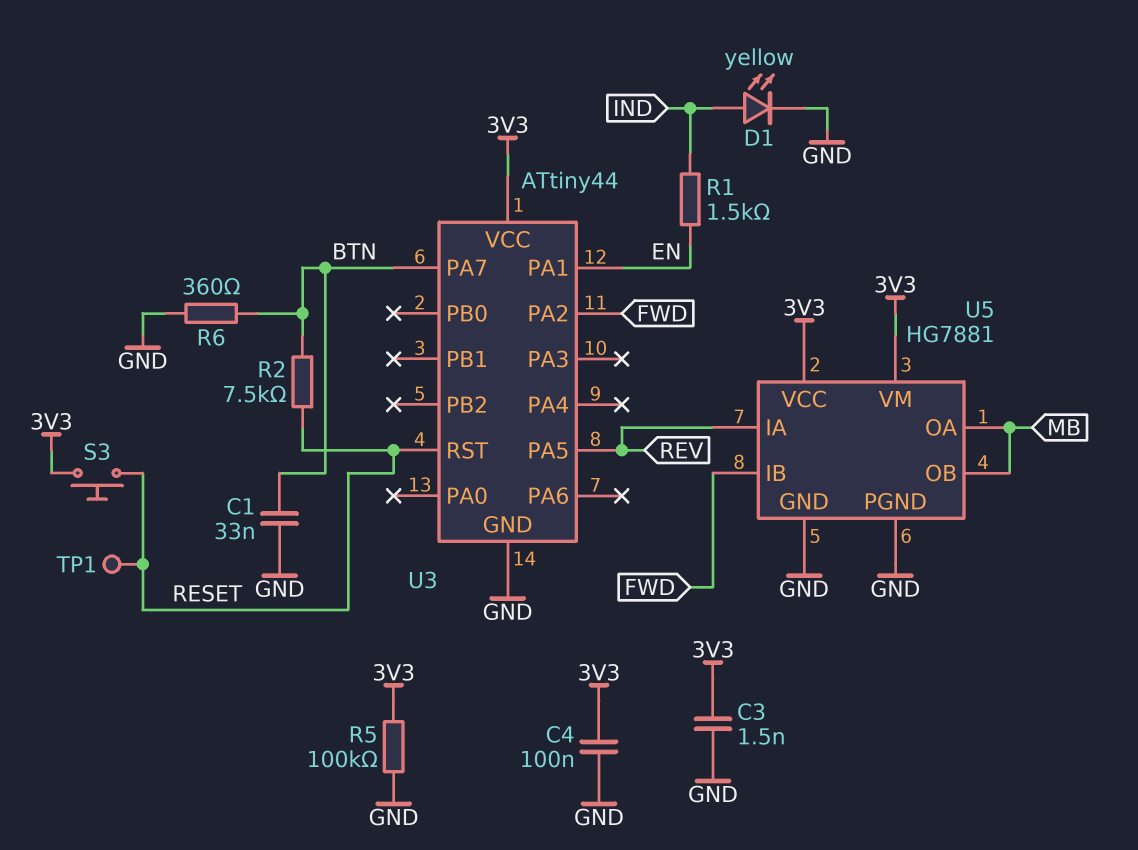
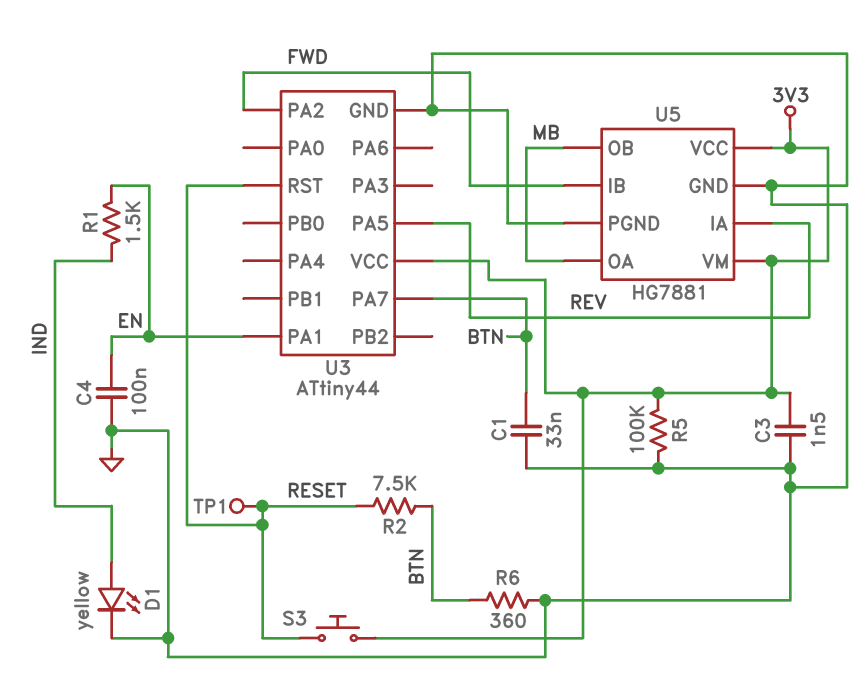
C4: 100nF (3V3, GND) -> 100nF (EN, GND)

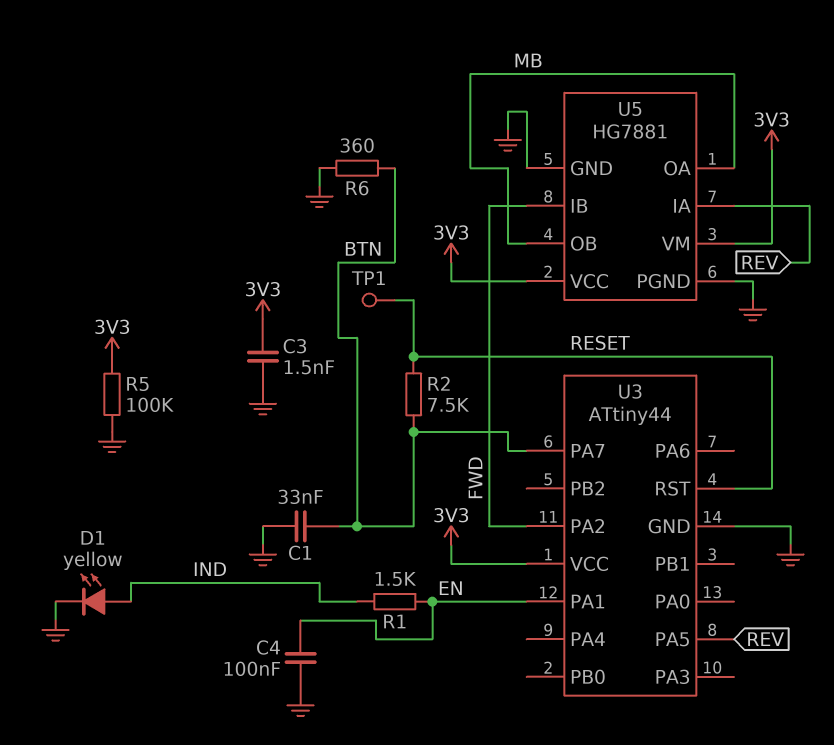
S3: button (3V3, RESET) -> none

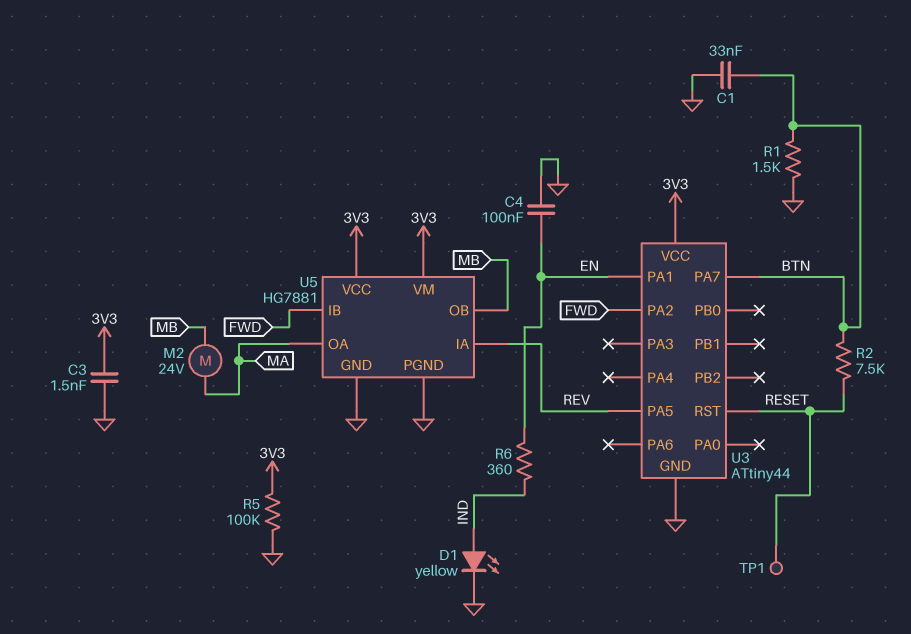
M2: none -> motor 24V (MA, MB)
R1: 1.5k (EN, IND) -> 1.5k (BTN, GND)
R6: 360 (BTN, GND) -> 360 (EN, IND)
U5 pin OA: MB -> MA

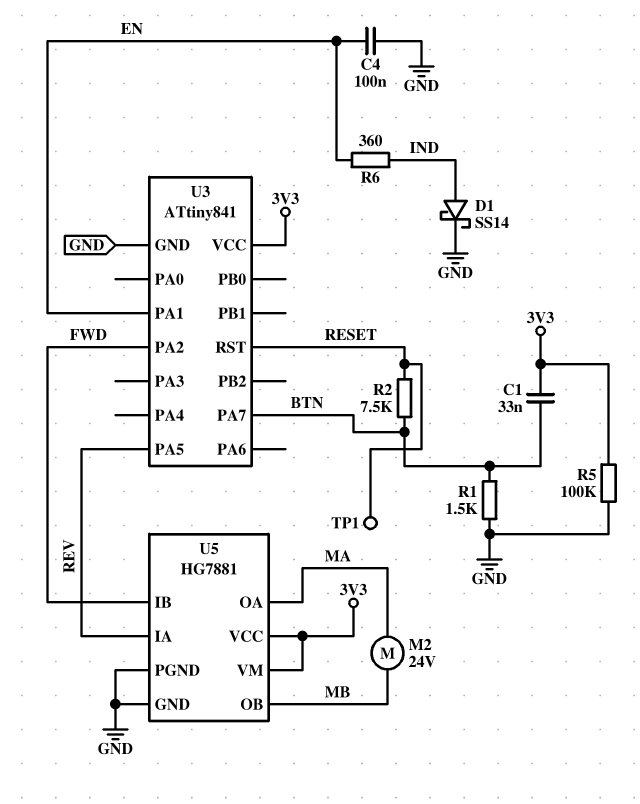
C1: 33nF (BTN, GND) -> 33nF (3V3, BTN)
C3: 1.5nF (3V3, GND) -> none
D1: LED yellow (A IND, K GND) -> schottky SS14 (A IND, K GND)
U3: ATtiny44 -> ATtiny841

